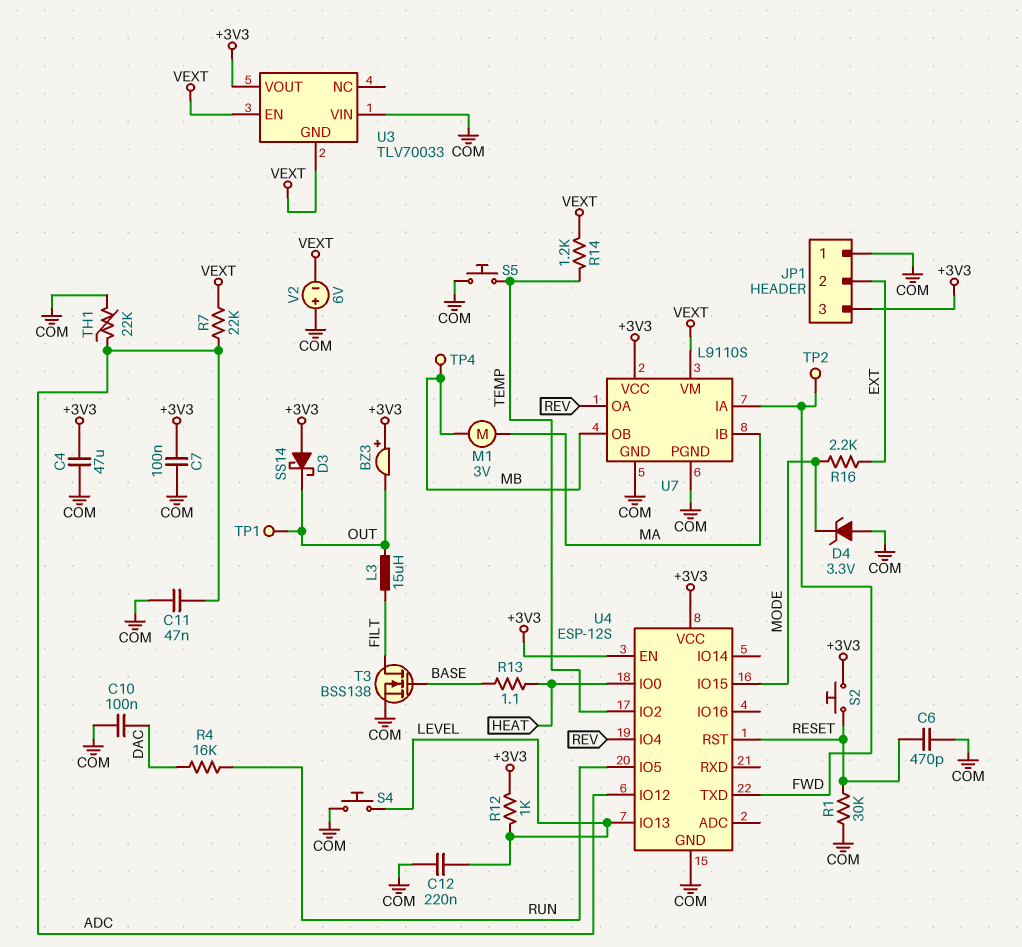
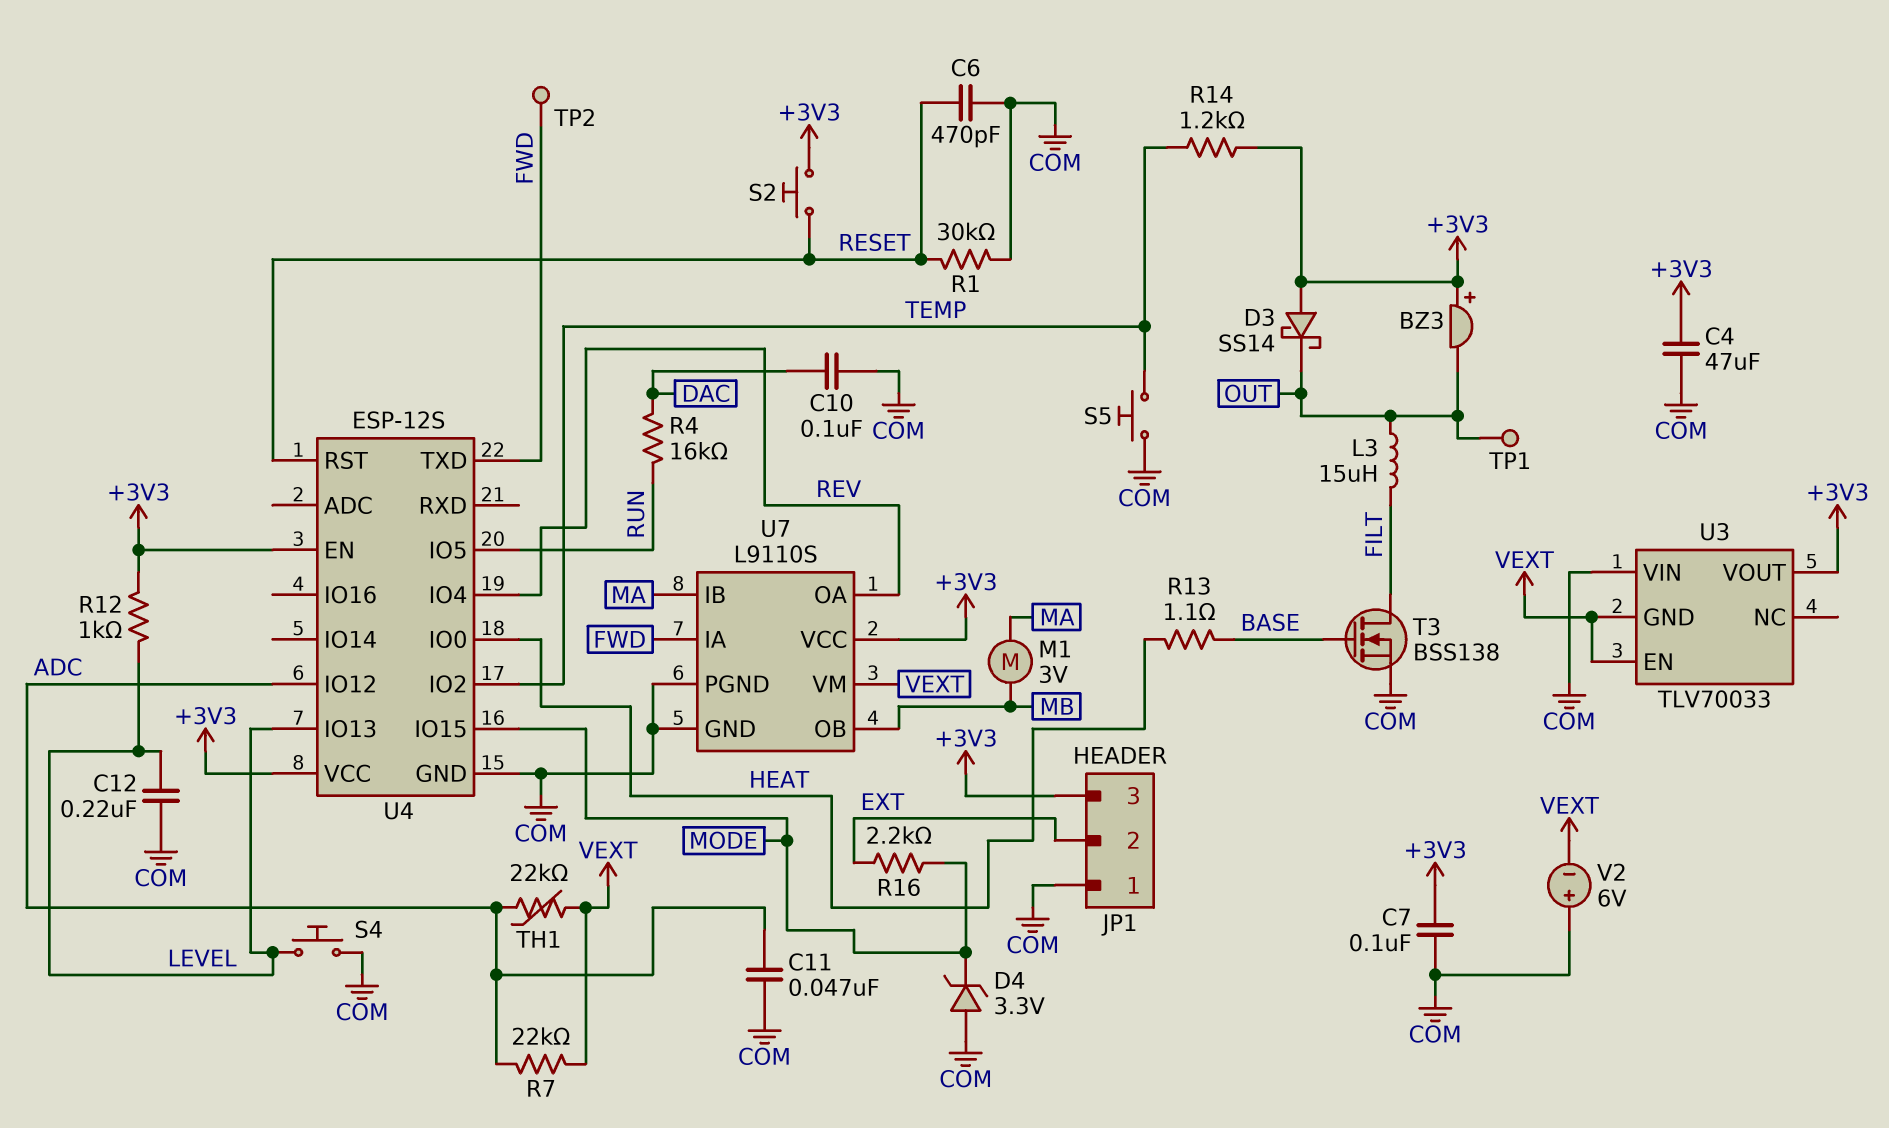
R14: 1.2k (TEMP, VEXT) -> 1.2k (+3V3, TEMP)
TH1: 22k (ADC, COM) -> 22k (ADC, VEXT)
TP4: test point (MB) -> none

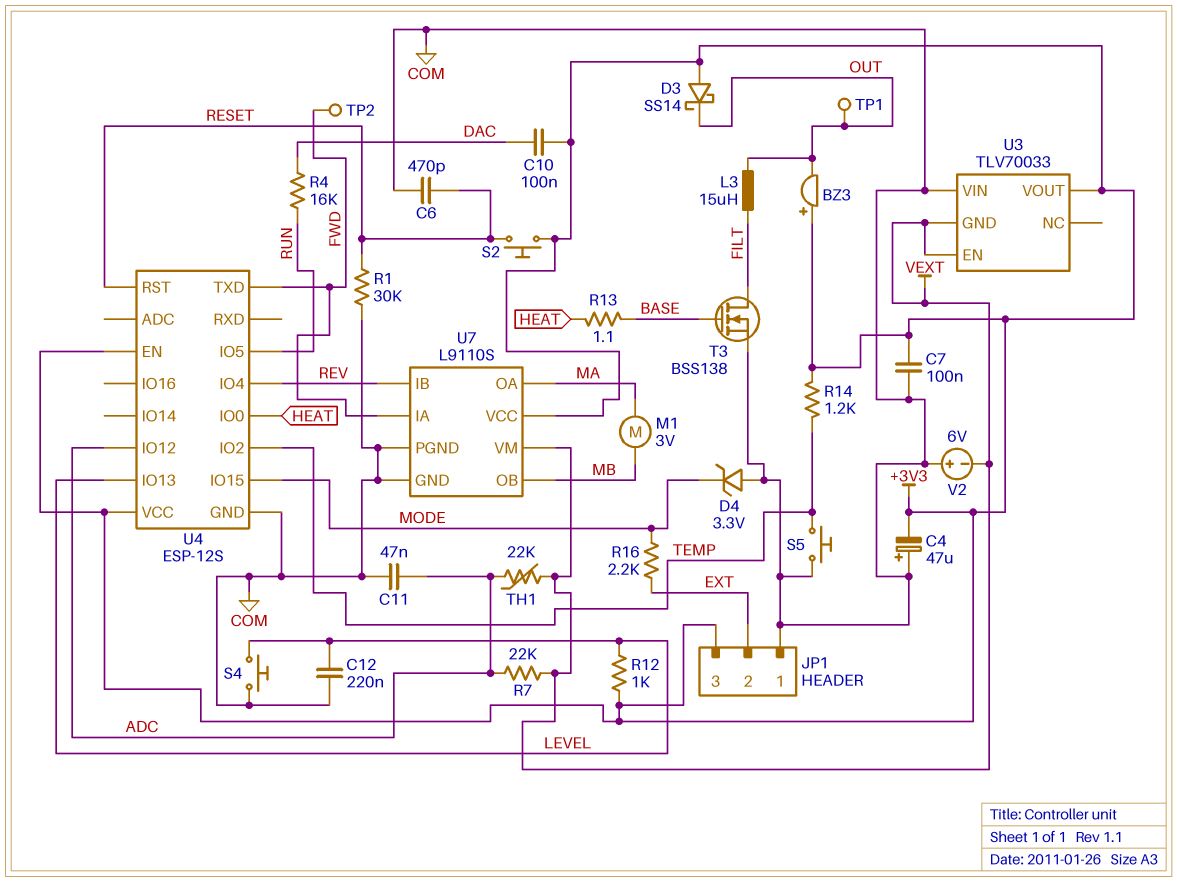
C4: 47uF (+3V3, COM) -> 47uF (plus COM, minus +3V3)
C10: 100nF (COM, DAC) -> 100nF (+3V3, DAC)
U7 pin IB: MA -> REV
U7 pin OA: REV -> MA

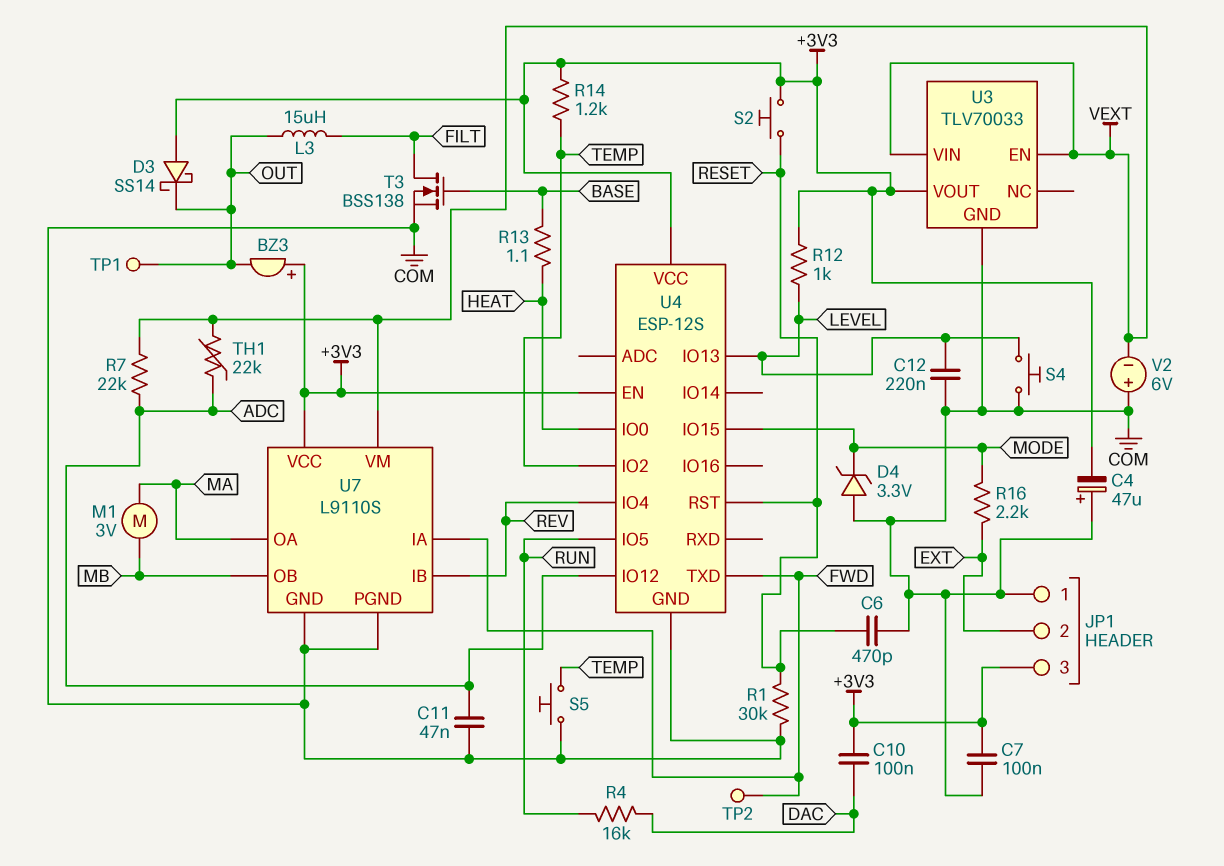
U3 pin GND: VEXT -> COM
U3 pin VIN: COM -> VEXT

